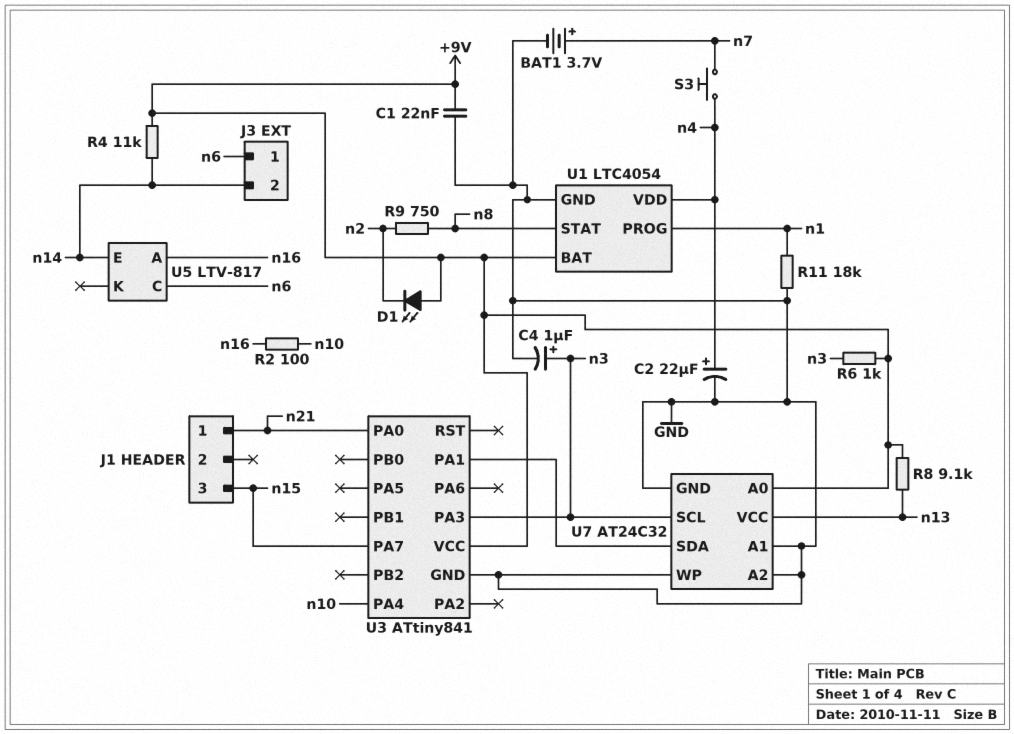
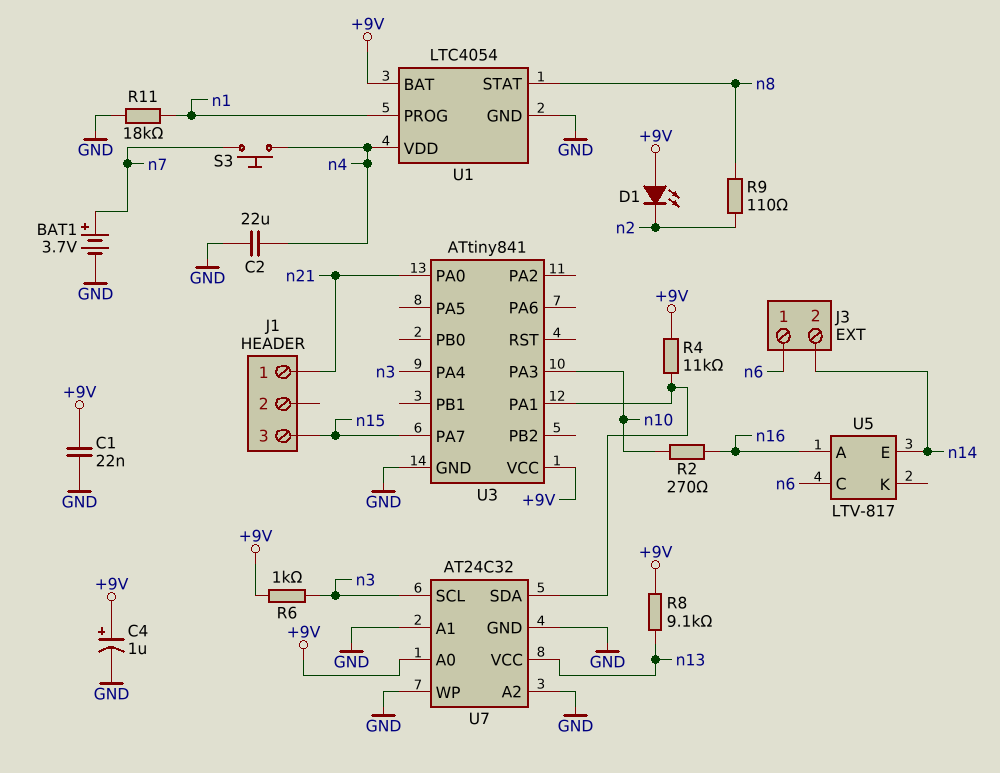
C2: 22uF (plus n4, minus GND) -> 22uF (GND, n4)
C4: 1uF (plus n3, minus GND) -> 1uF (plus +9V, minus GND)
R2: 100 (n10, n16) -> 270 (n10, n16)
R4: 11k (+9V, n14) -> 11k (+9V, U3/PA1)
R9: 750 (n2, n8) -> 110 (n2, n8)
U3 pin PA3: n3 -> n10
U3 pin PA4: n10 -> n3

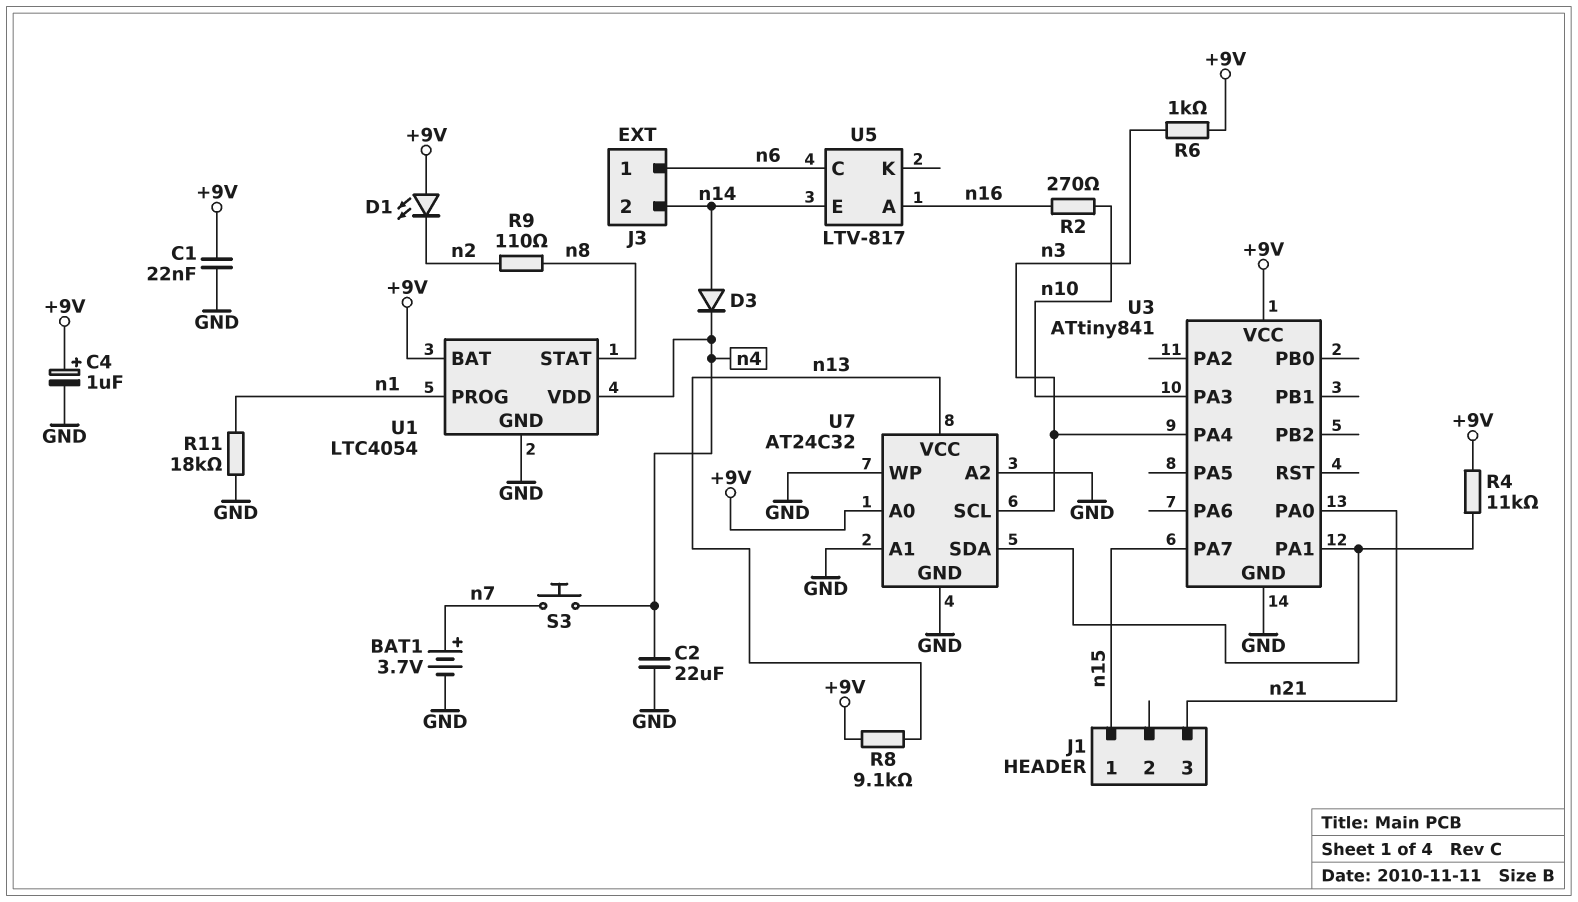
D3: none -> diode (A n14, K n4)
J1 pin 1: n21 -> n15
J1 pin 3: n15 -> n21

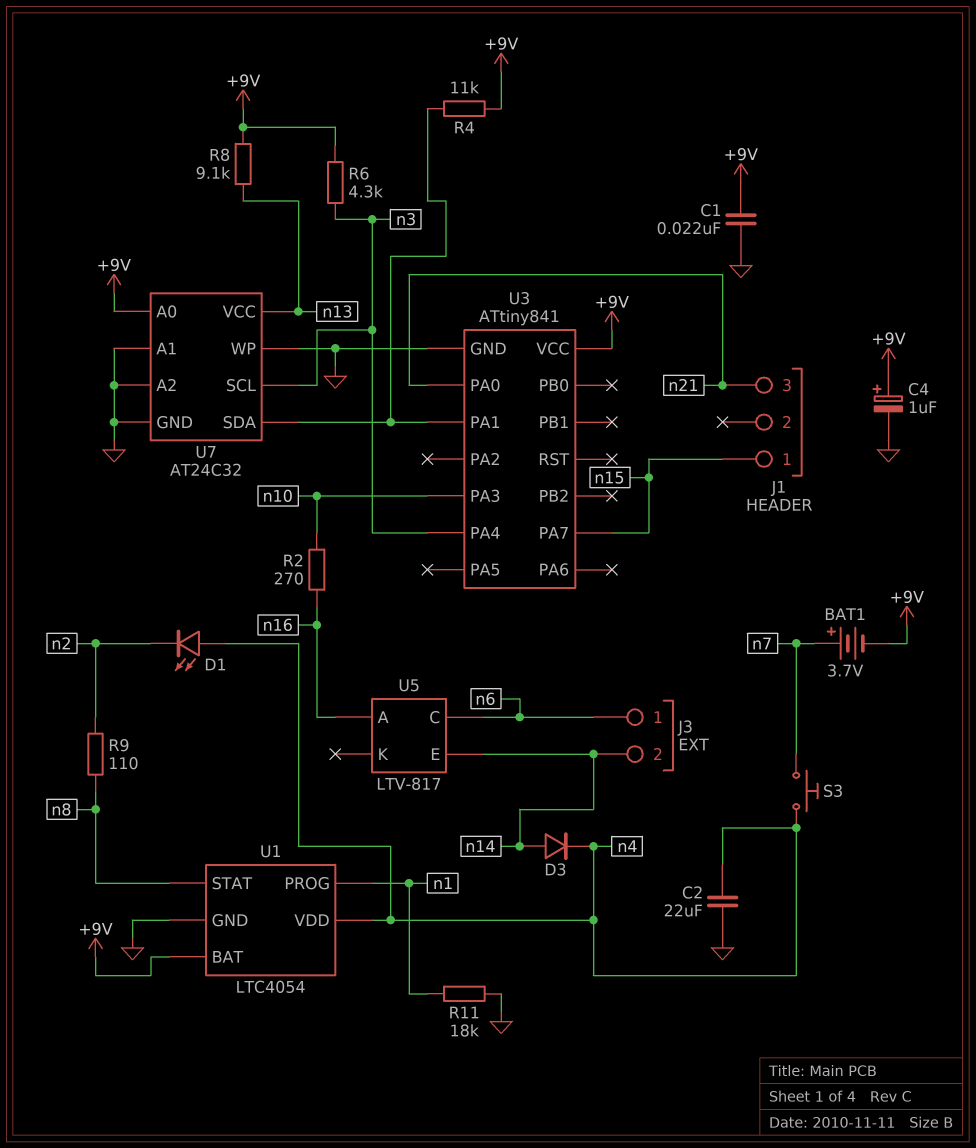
BAT1: 3.7V (plus n7, minus GND) -> 3.7V (plus n7, minus +9V)
D1: LED (A +9V, K n2) -> LED (A n4, K n2)
R6: 1k (+9V, n3) -> 4.3k (+9V, n3)

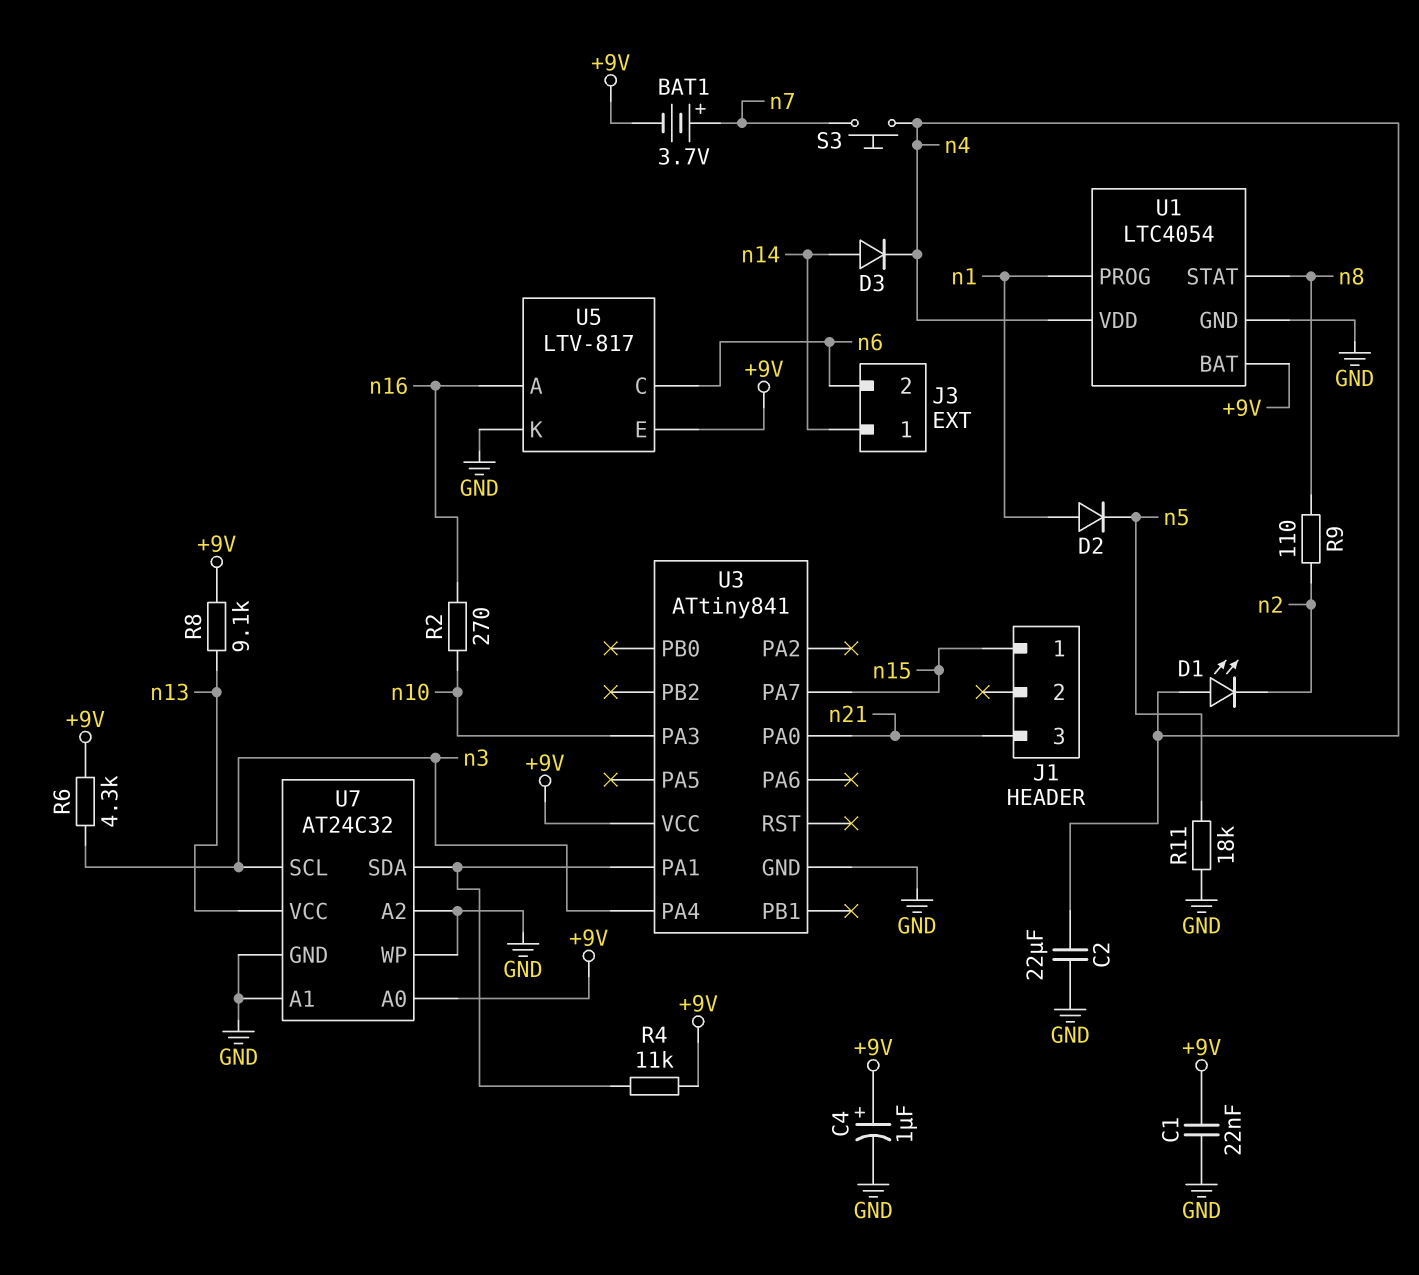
D2: none -> diode (A n1, K n5)
J3 pin 1: n6 -> n14
J3 pin 2: n14 -> n6
R11: 18k (GND, n1) -> 18k (GND, n5)
U5 pin E: n14 -> +9V
U5 pin K: none -> GND

